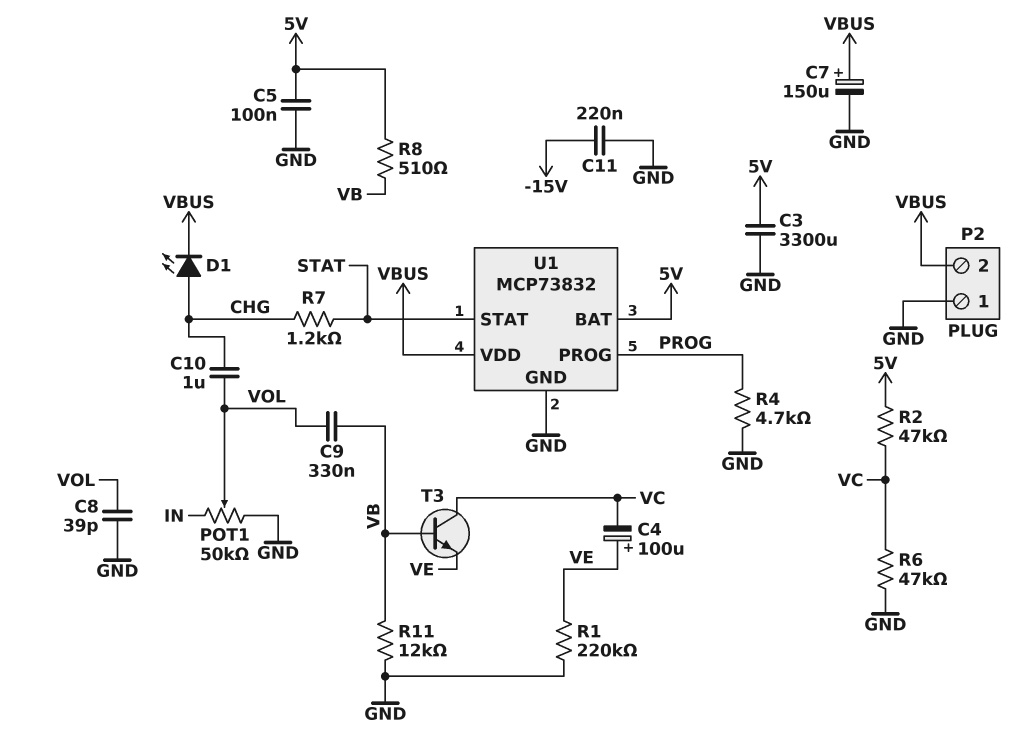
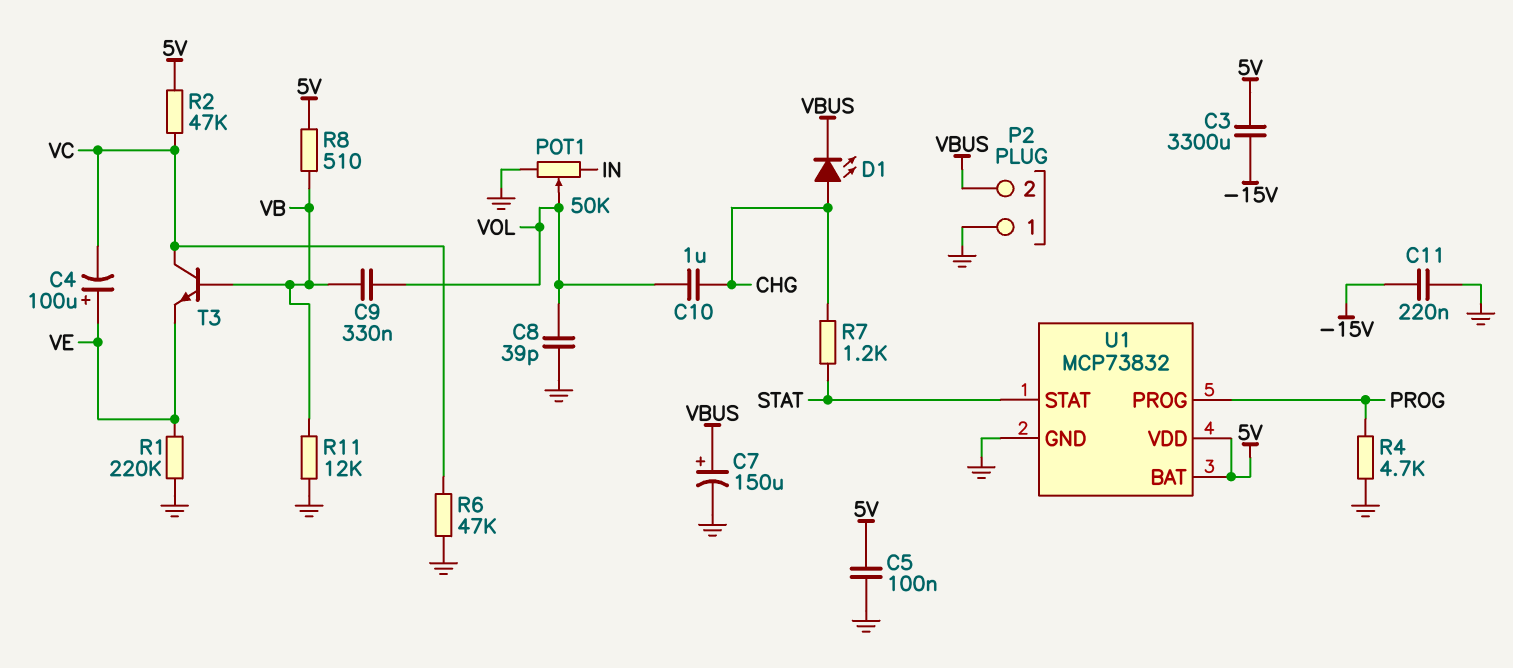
C3: 3300uF (5V, GND) -> 3300uF (-15V, 5V)
U1 pin VDD: VBUS -> 5V

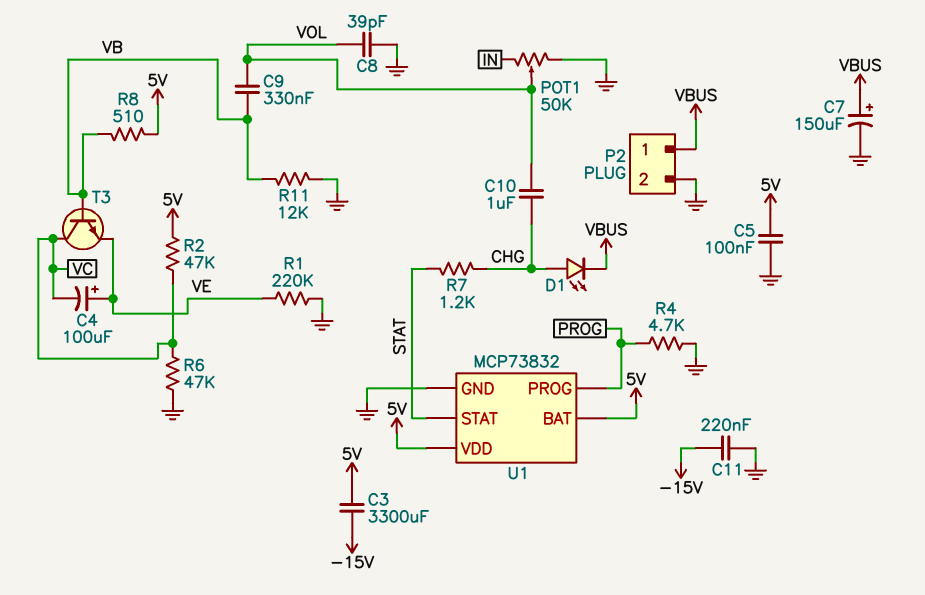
P2 pin 1: GND -> VBUS
P2 pin 2: VBUS -> GND

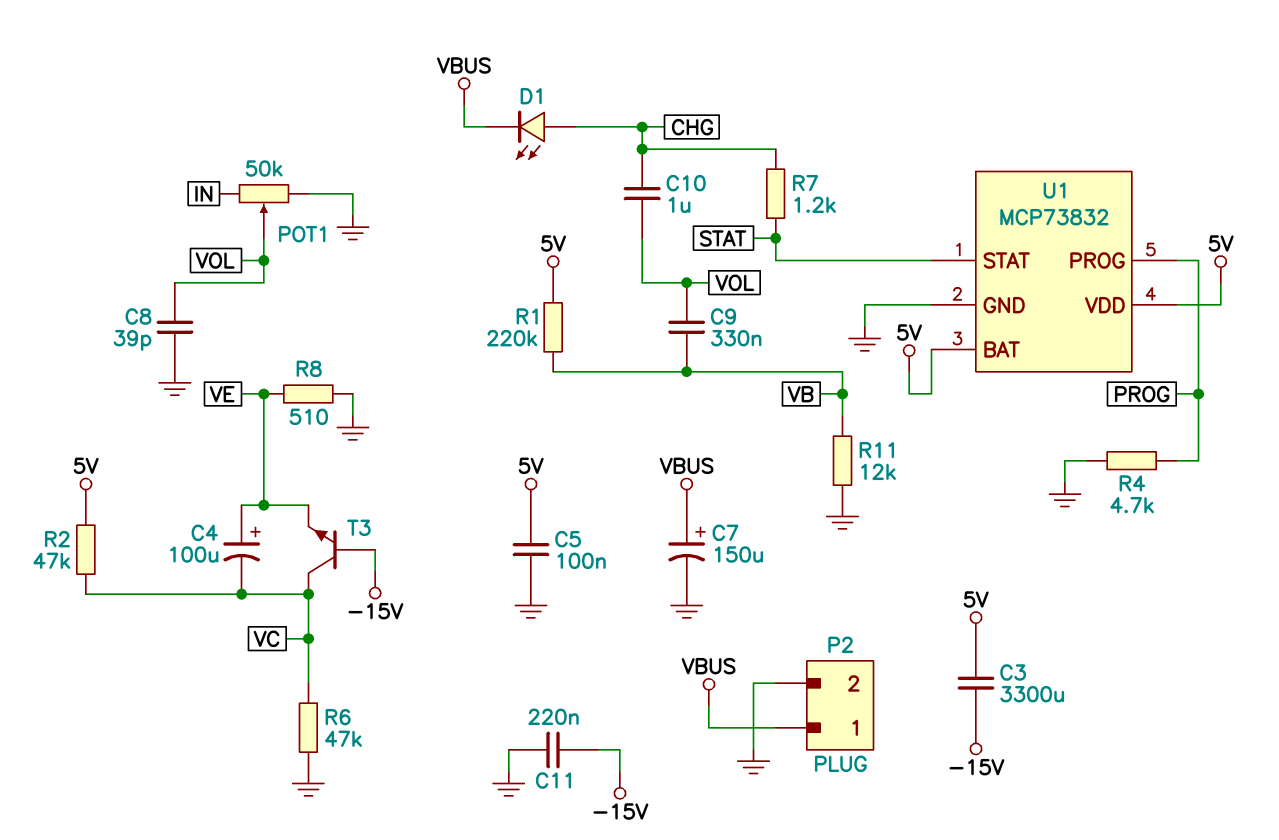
R1: 220k (GND, VE) -> 220k (5V, VB)
R8: 510 (5V, VB) -> 510 (GND, VE)
T3: NPN (B VB, C VC, E VE) -> NPN (B -15V, C VC, E VE)

